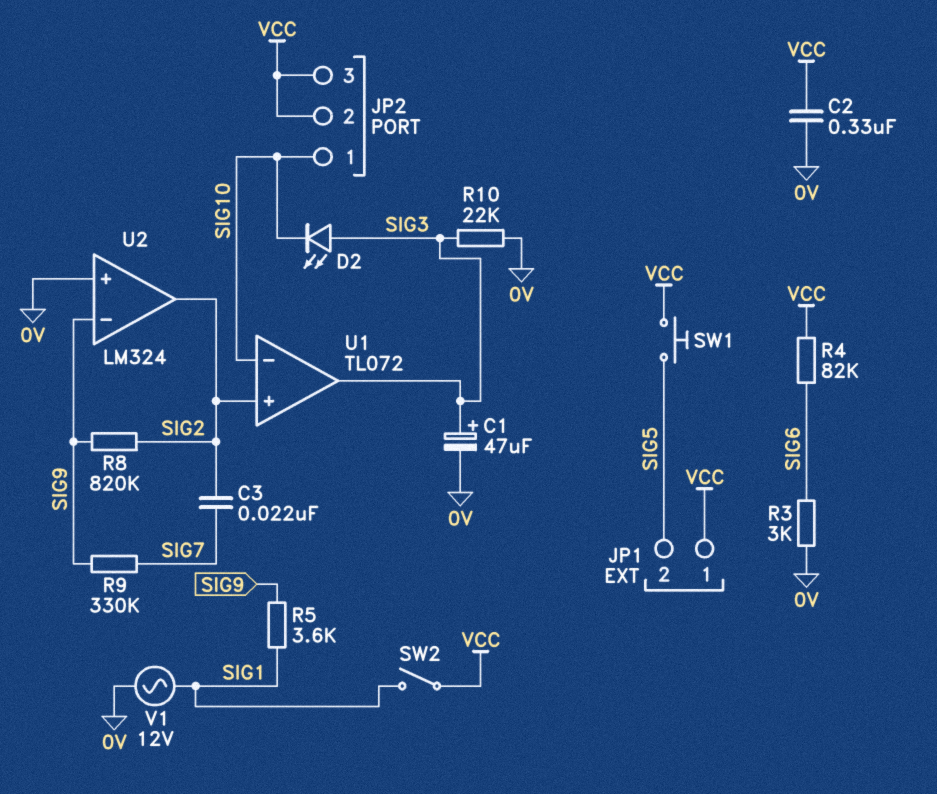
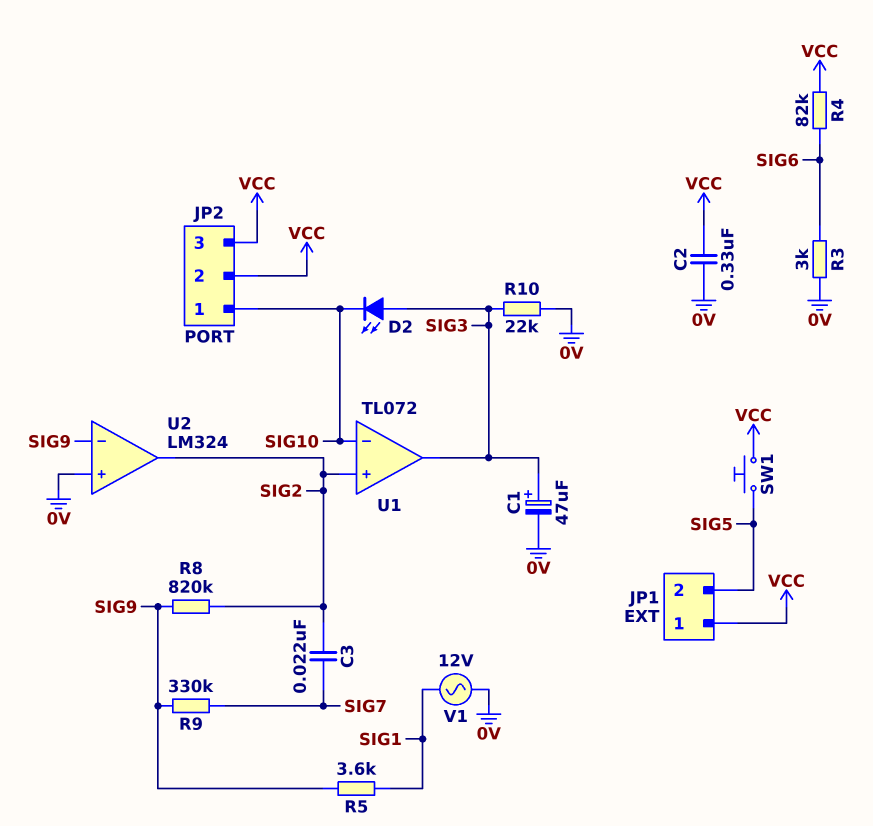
SW2: switch (SIG1, VCC) -> none

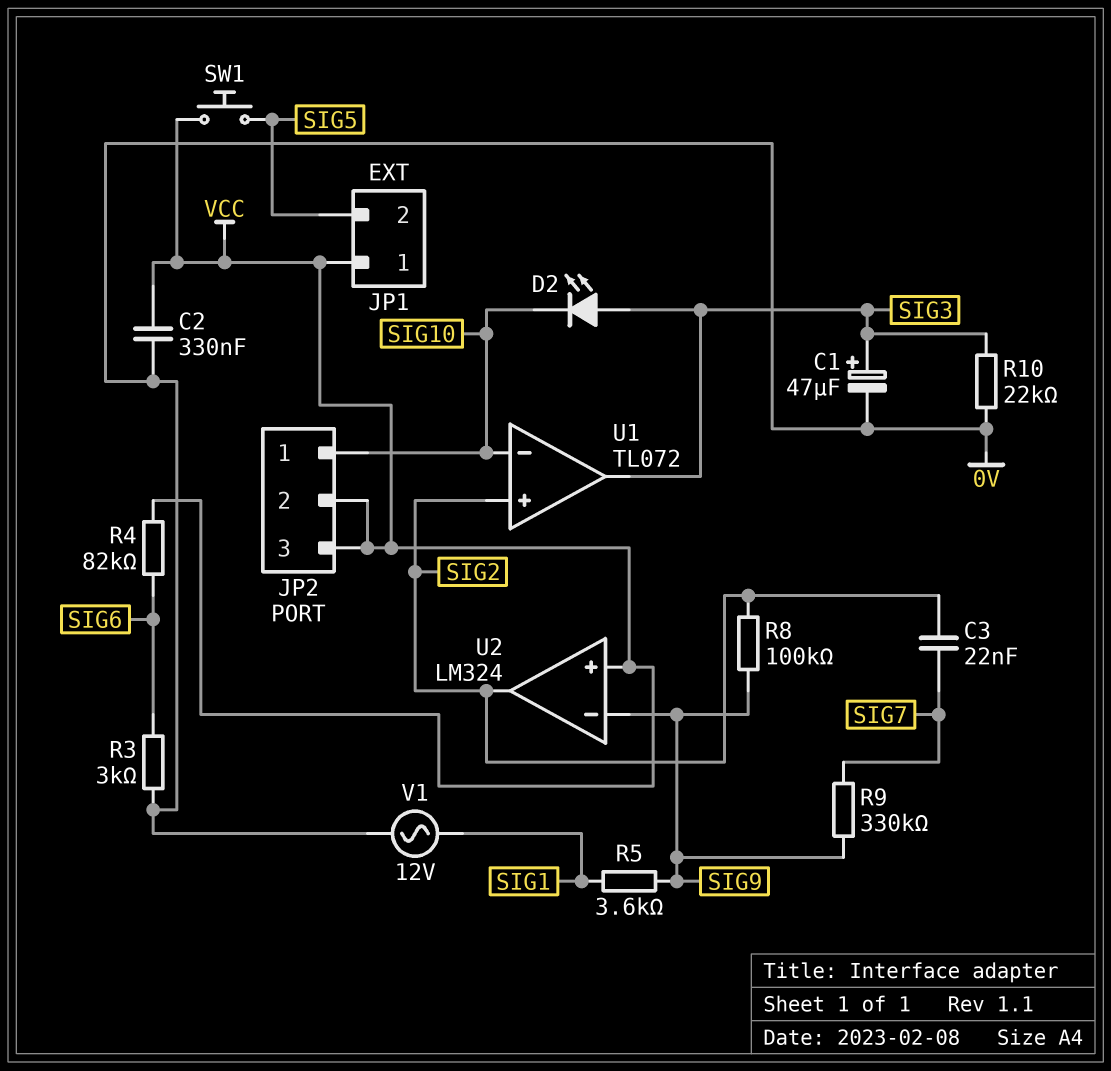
R8: 820k (SIG2, SIG9) -> 100k (SIG2, SIG9)
U2 pin in+: 0V -> VCC

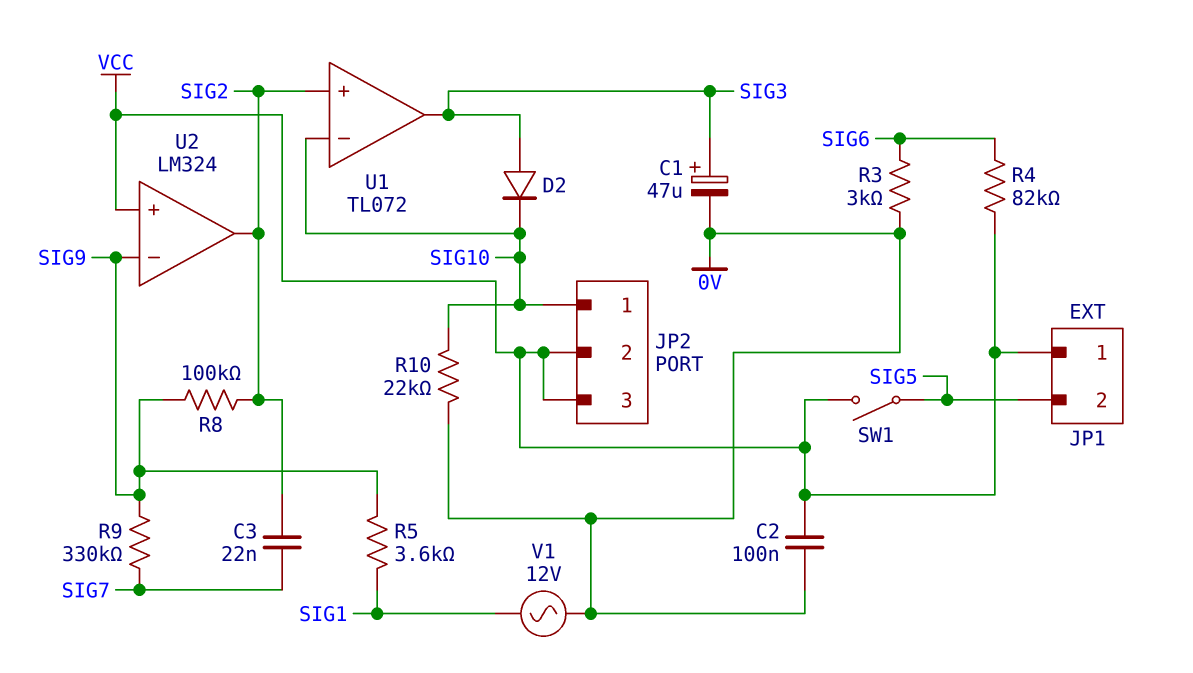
C2: 330nF (0V, VCC) -> 100nF (0V, VCC)
D2: LED (A SIG3, K SIG10) -> diode (A SIG3, K SIG10)
R10: 22k (0V, SIG3) -> 22k (0V, SIG10)
SW1: button (SIG5, VCC) -> switch (SIG5, VCC)

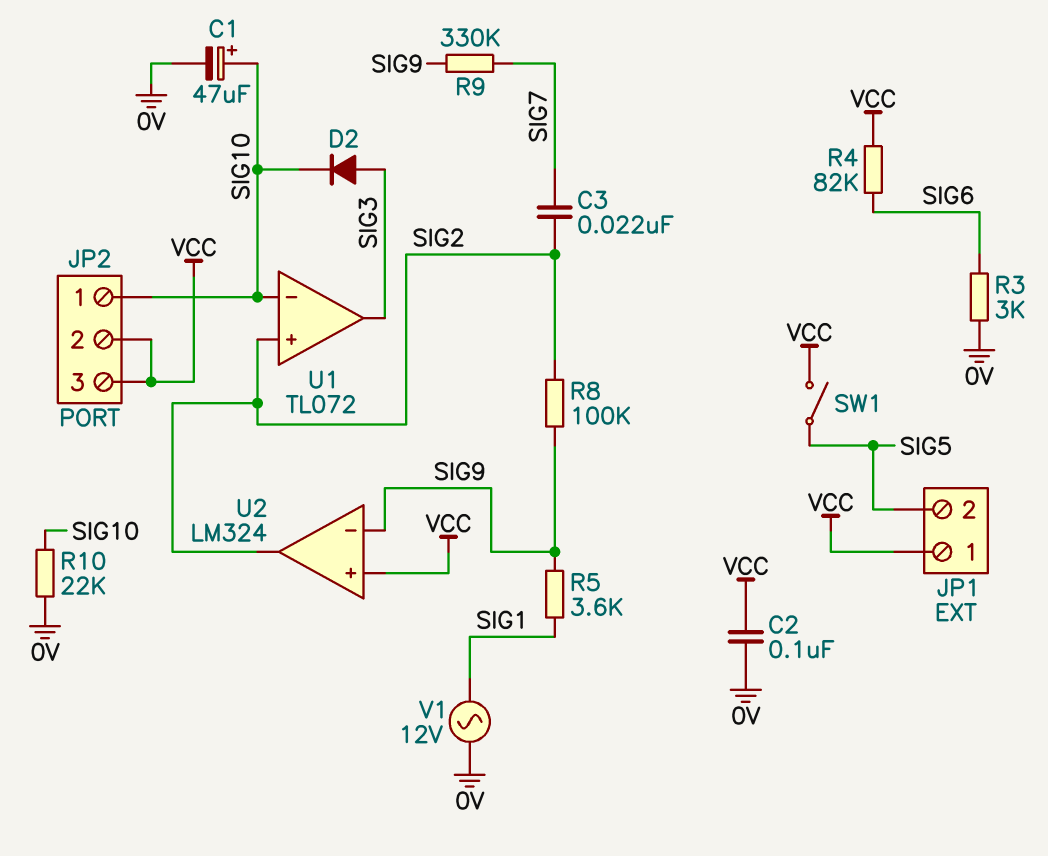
C1: 47uF (plus SIG3, minus 0V) -> 47uF (plus SIG10, minus 0V)

